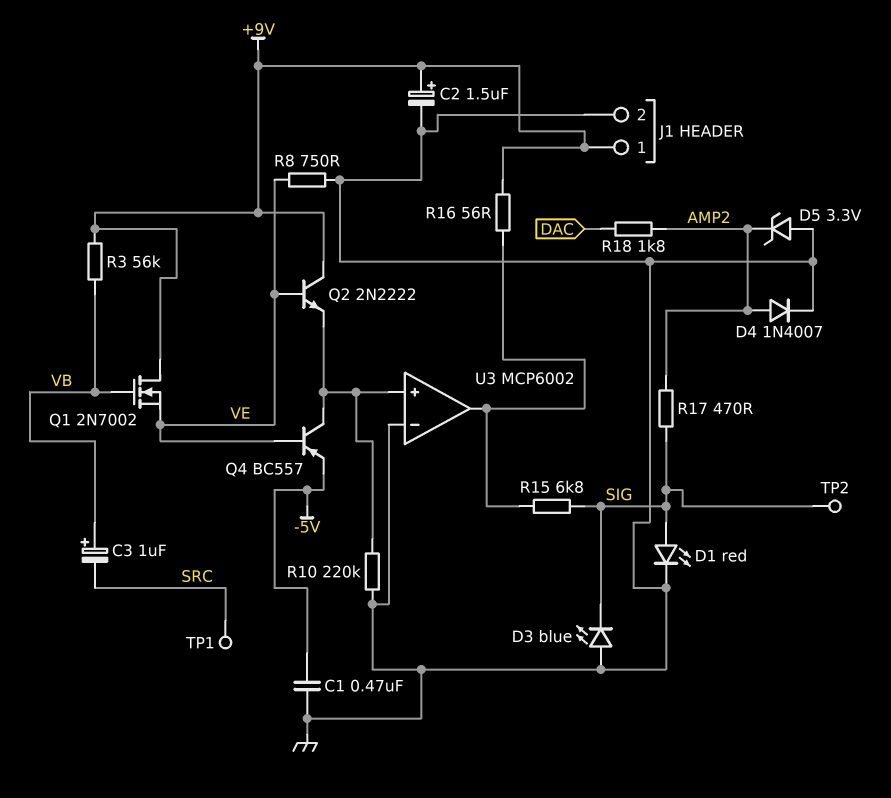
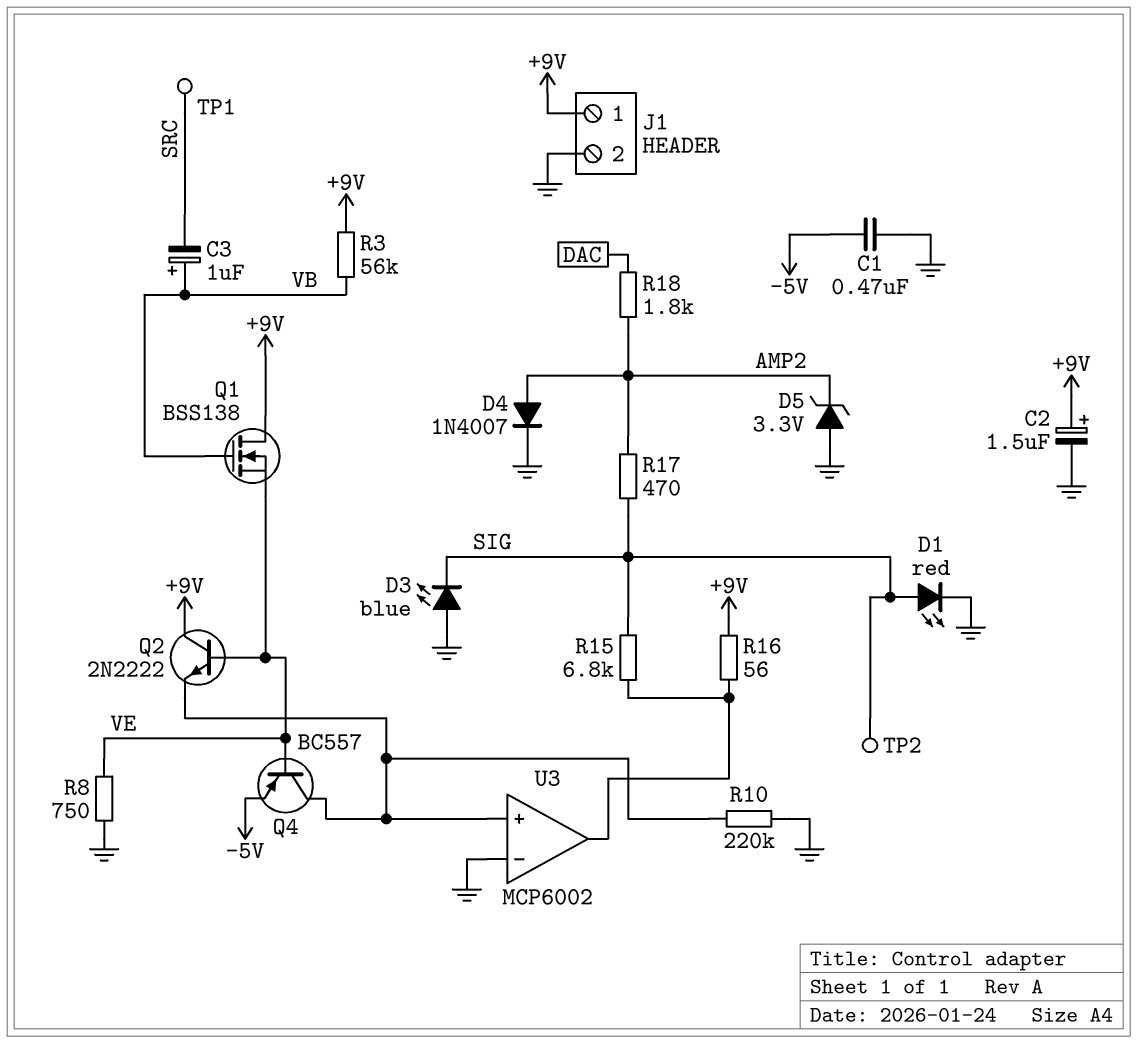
Q1: NMOS 2N7002 (G VB, D +9V, S VE) -> NMOS BSS138 (G VB, D +9V, S VE)

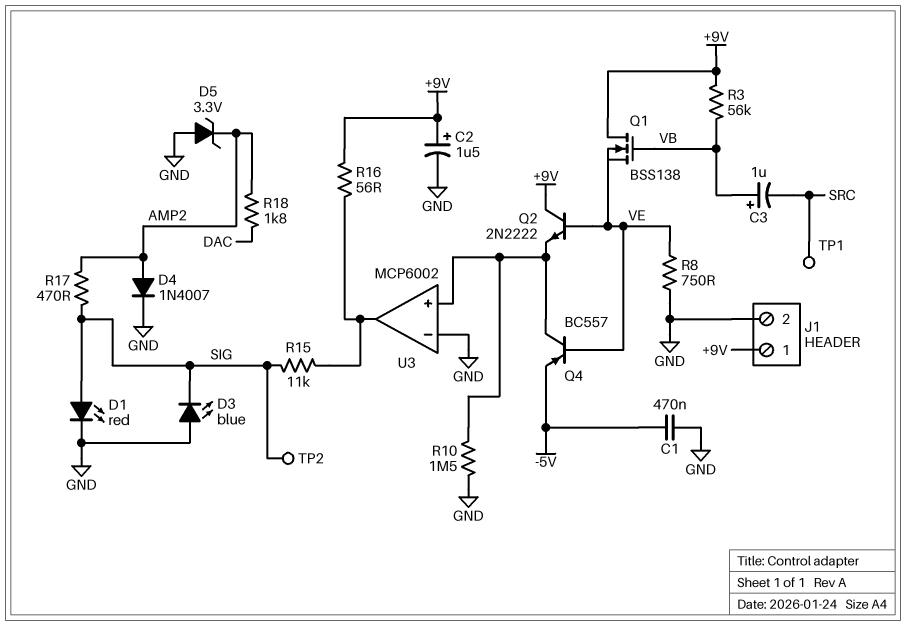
R10: 220k (GND, U3/in+) -> 1.5M (GND, U3/in+)
R15: 6.8k (SIG, U3/out) -> 11k (SIG, U3/out)

